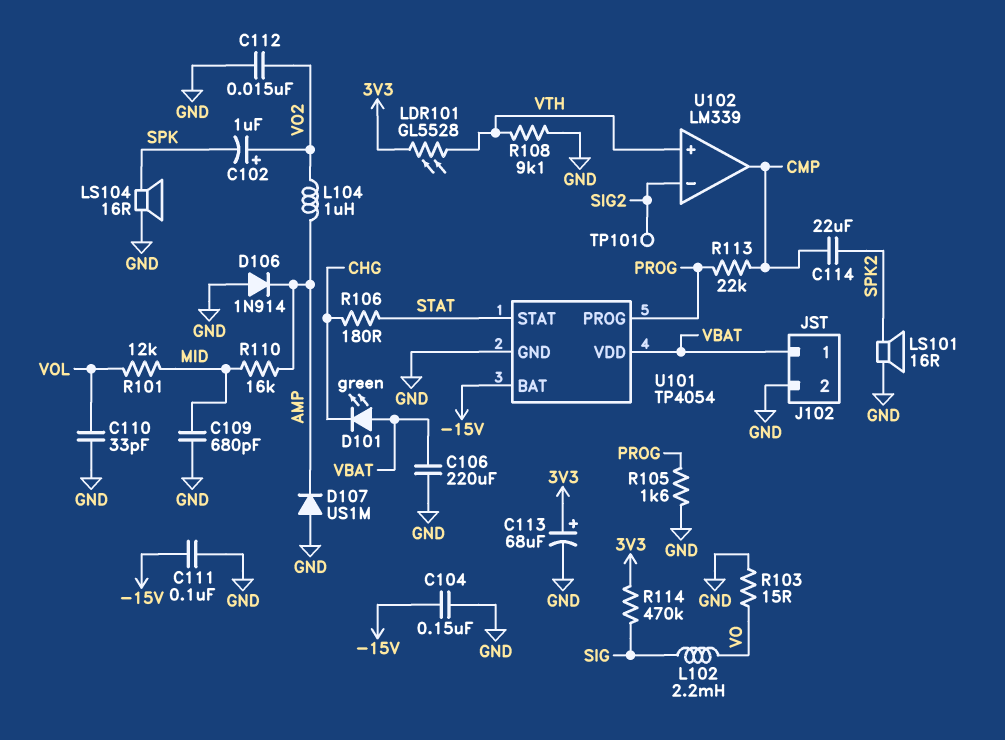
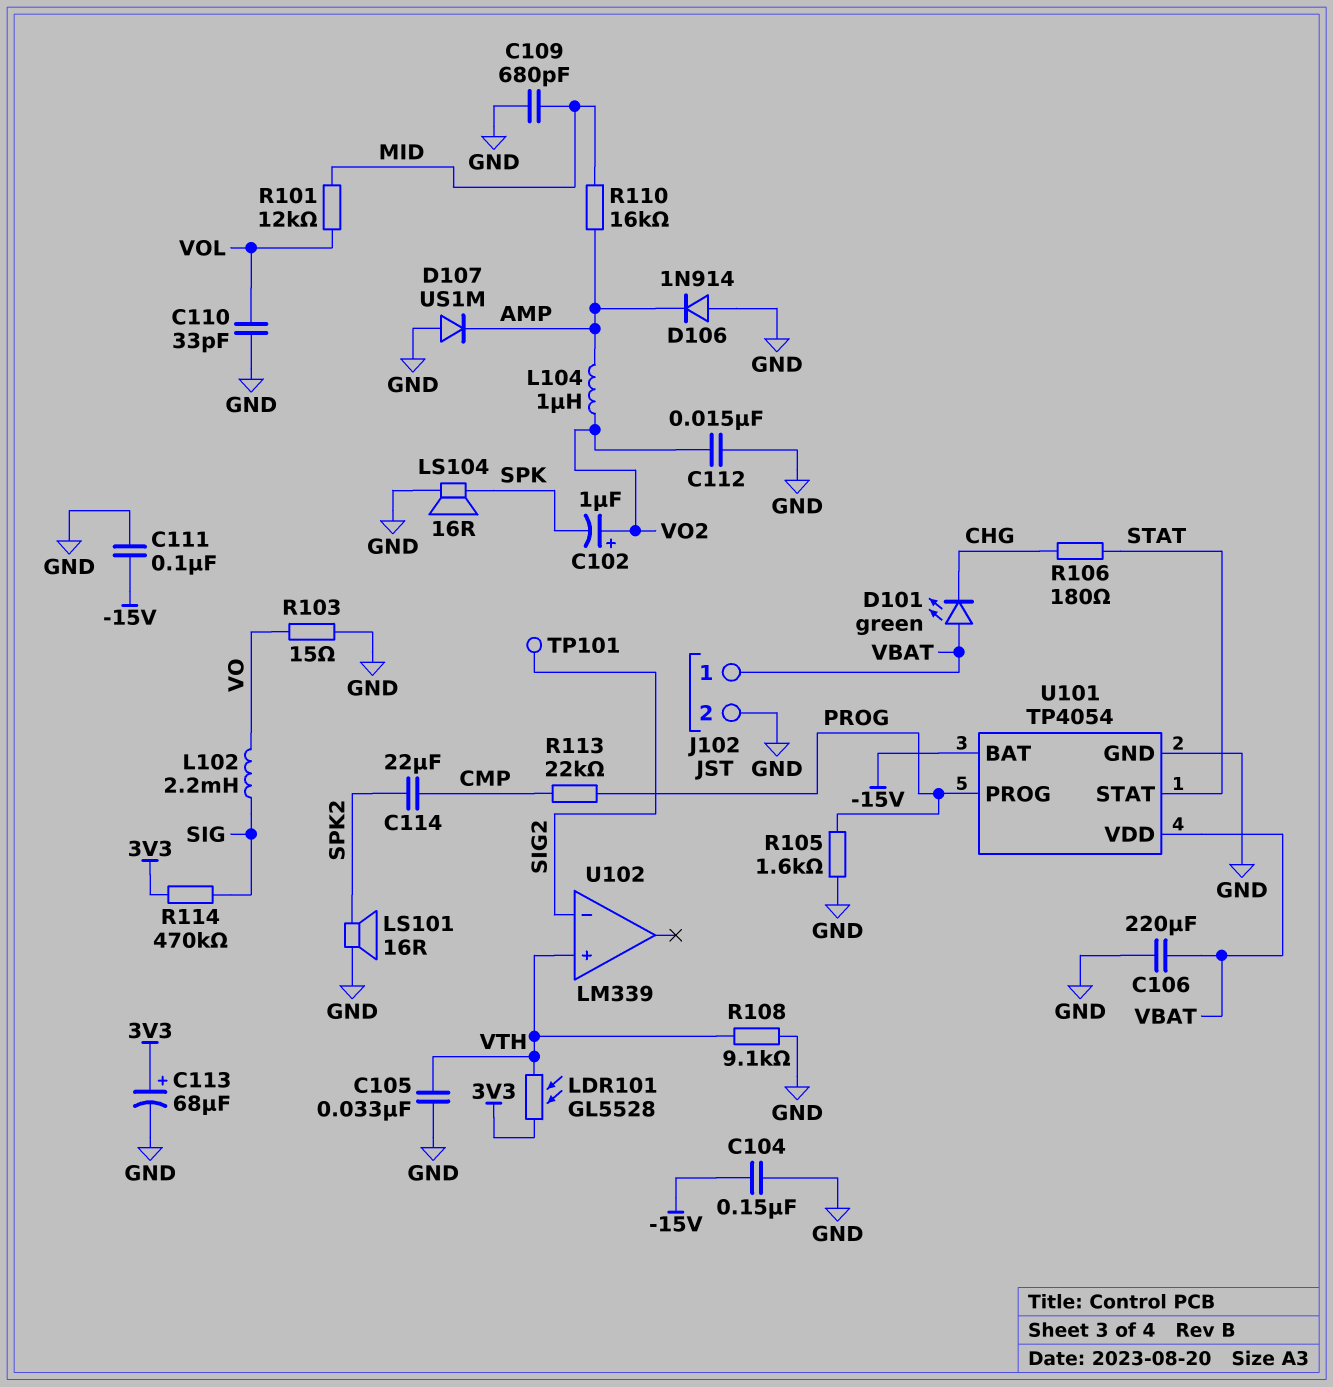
C105: none -> 33nF (GND, VTH)
U102 pin out: CMP -> none

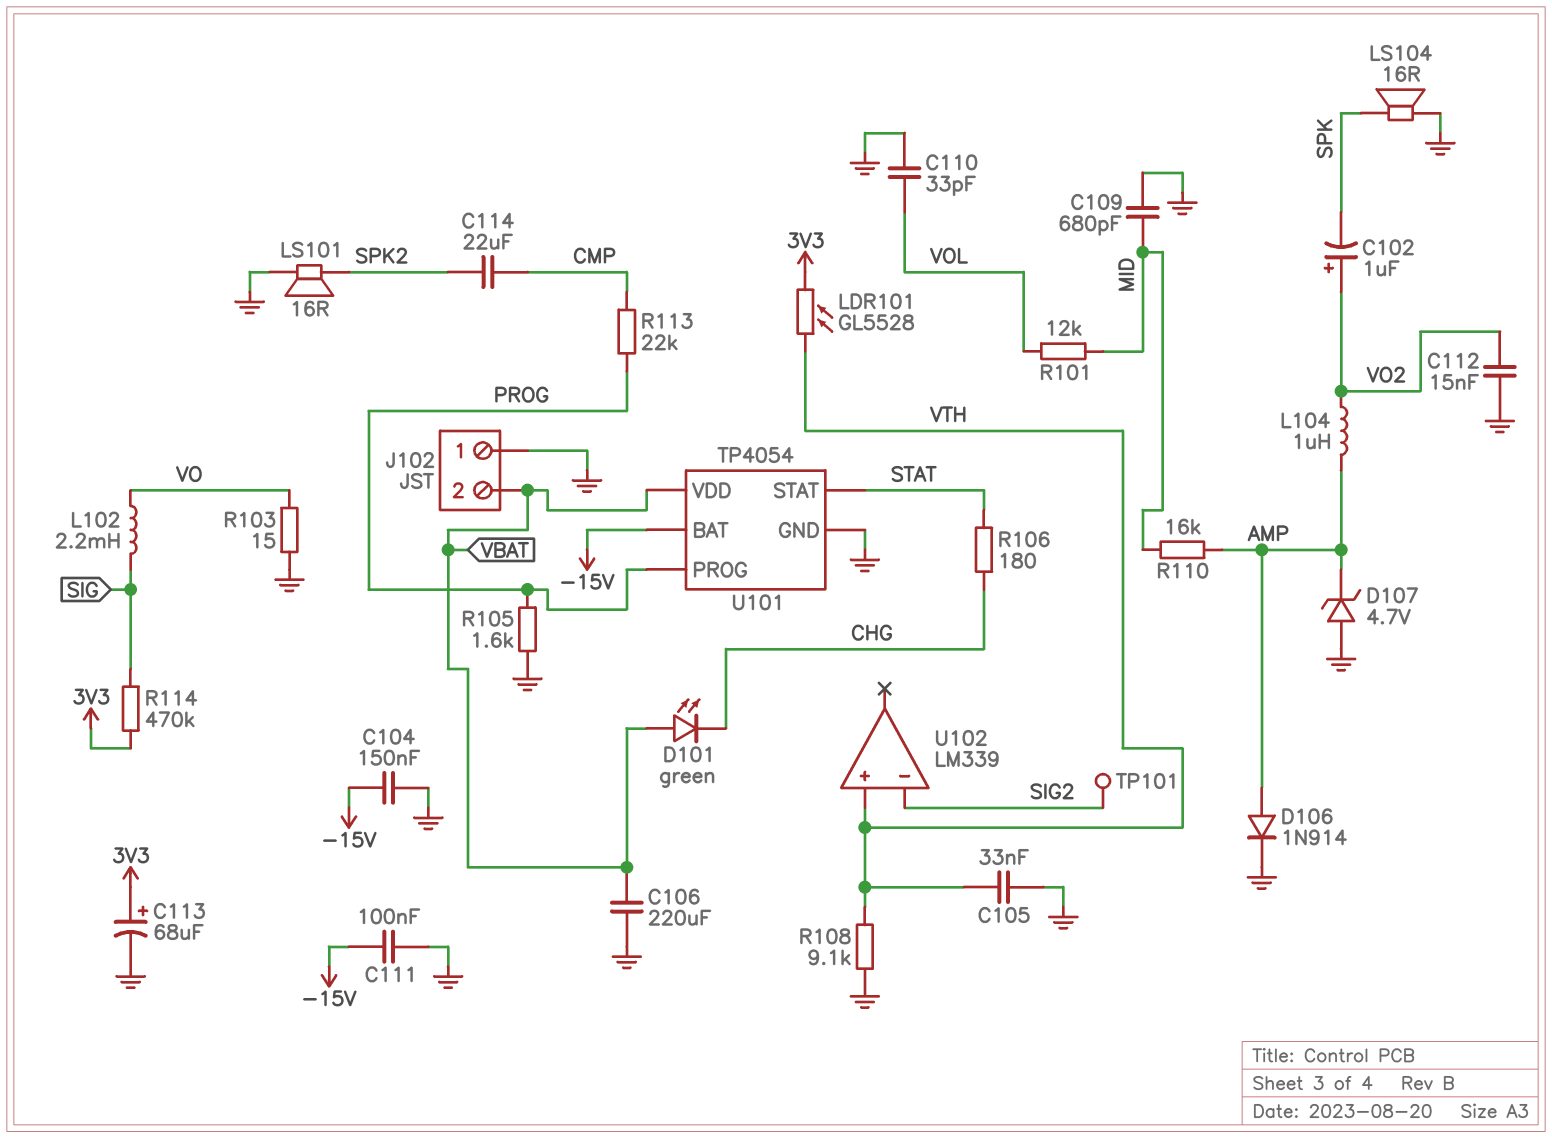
D106: diode 1N914 (A GND, K AMP) -> diode 1N914 (A AMP, K GND)
D107: diode US1M (A GND, K AMP) -> zener 4.7V (A GND, K AMP)
J102 pin 1: VBAT -> GND
J102 pin 2: GND -> VBAT

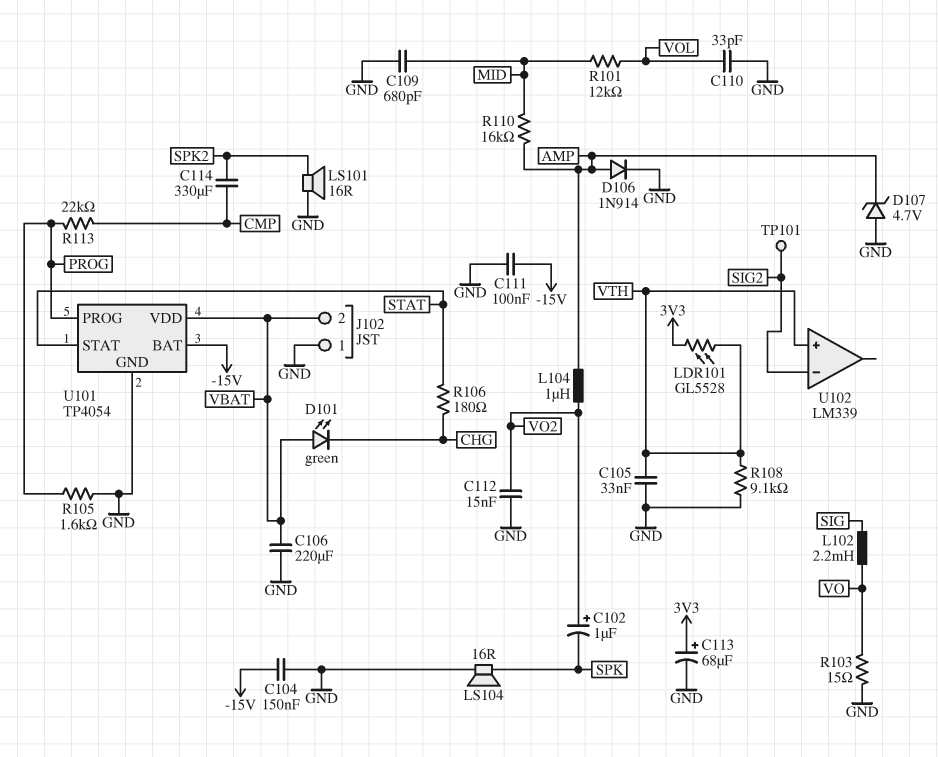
C114: 22uF (CMP, SPK2) -> 330uF (CMP, SPK2)
R114: 470k (3V3, SIG) -> none

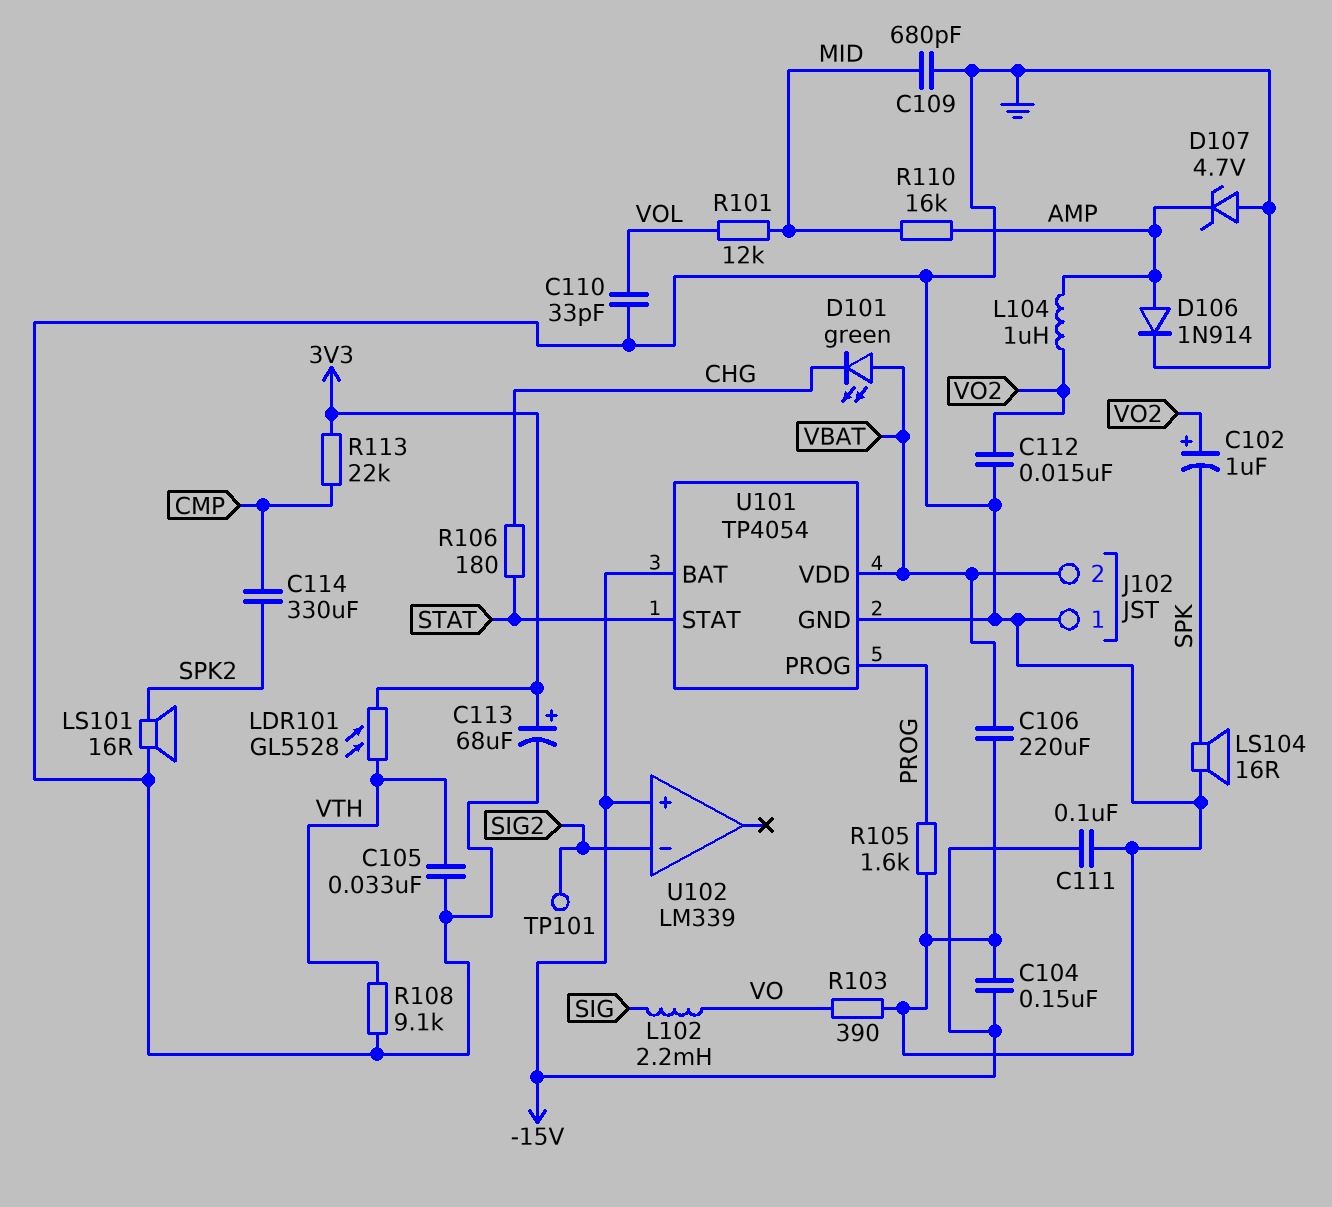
R103: 15 (GND, VO) -> 390 (GND, VO)
R113: 22k (CMP, PROG) -> 22k (3V3, CMP)
U102 pin in+: VTH -> -15V

